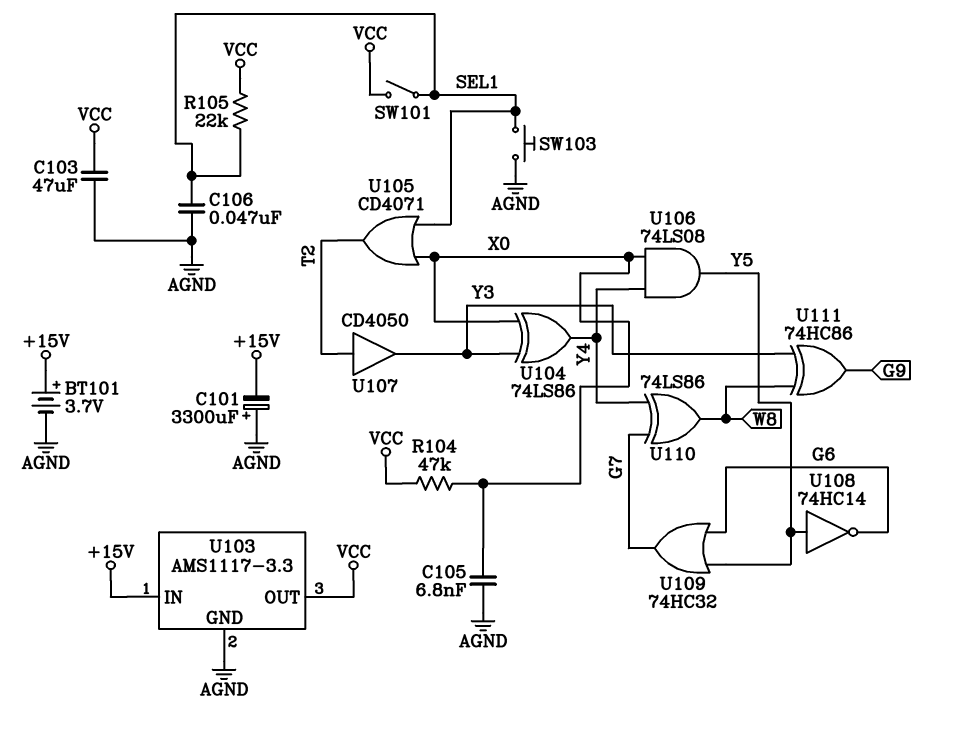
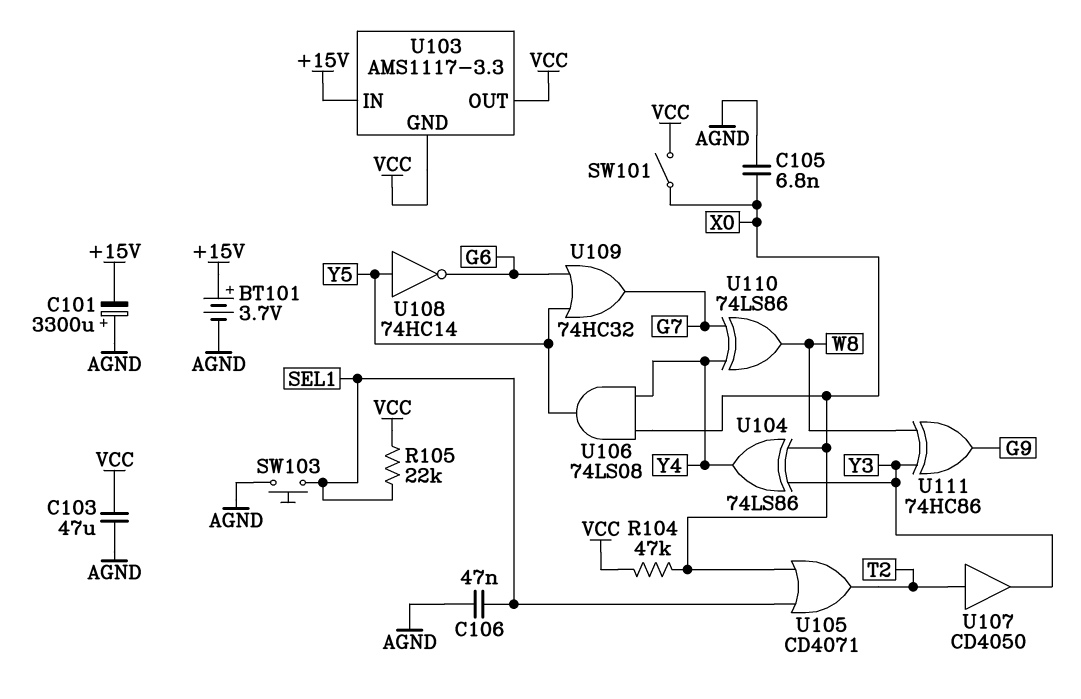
SW101: switch (SEL1, VCC) -> switch (VCC, X0)
U103 pin GND: AGND -> VCC

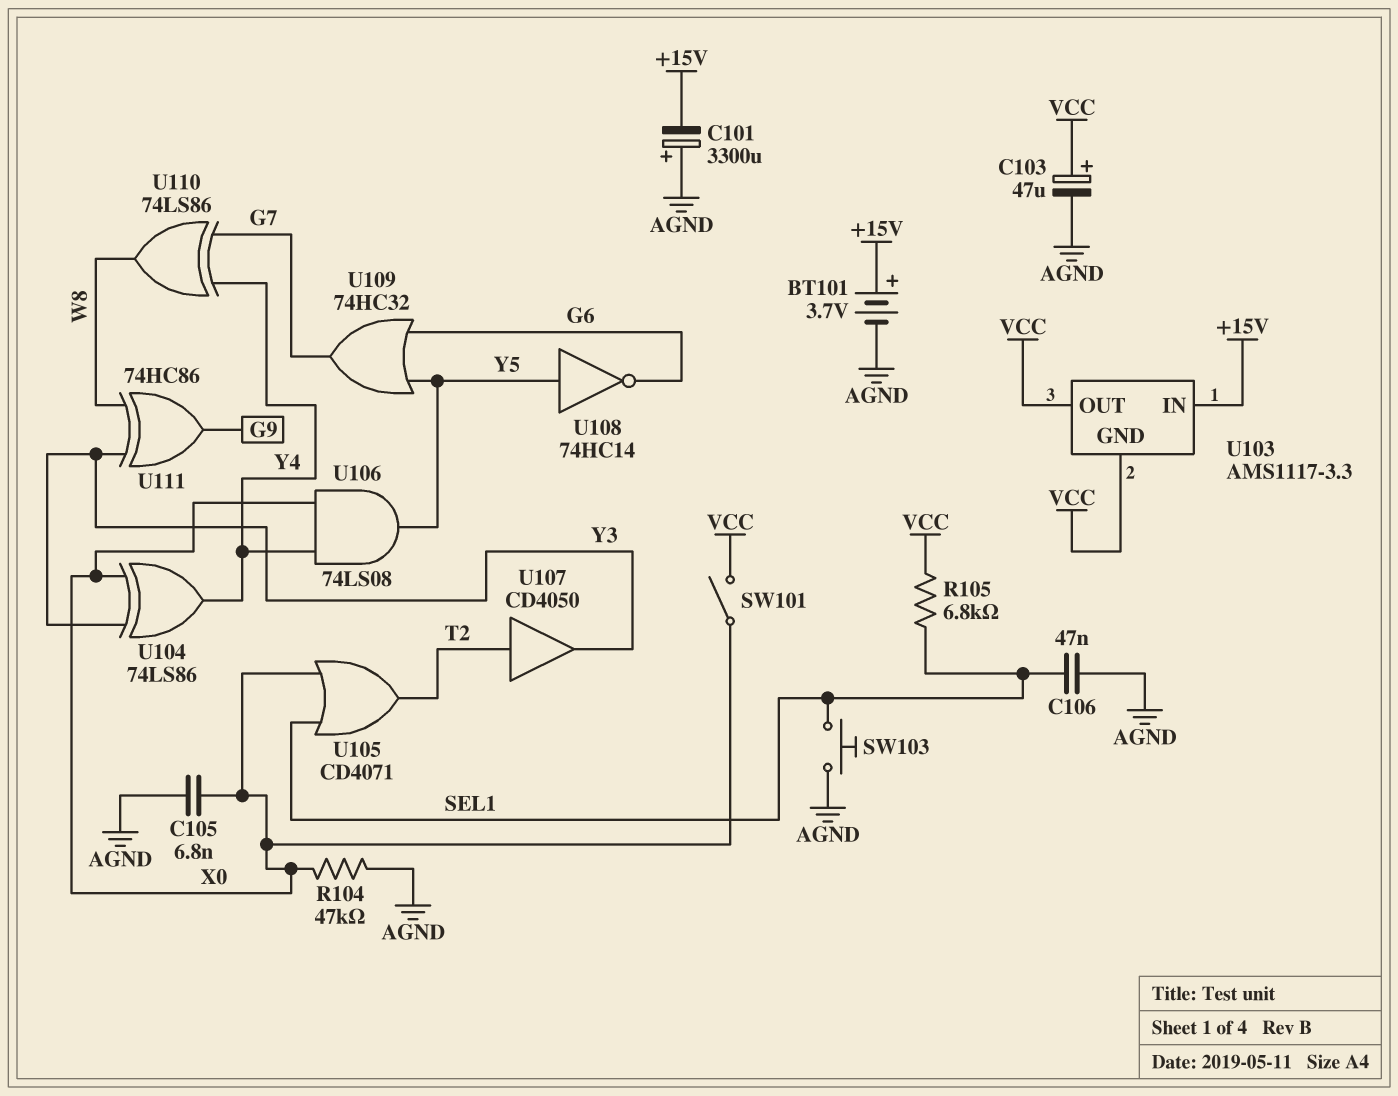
C103: 47uF (AGND, VCC) -> 47uF (plus VCC, minus AGND)
R104: 47k (VCC, X0) -> 47k (AGND, X0)
R105: 22k (SEL1, VCC) -> 6.8k (SEL1, VCC)

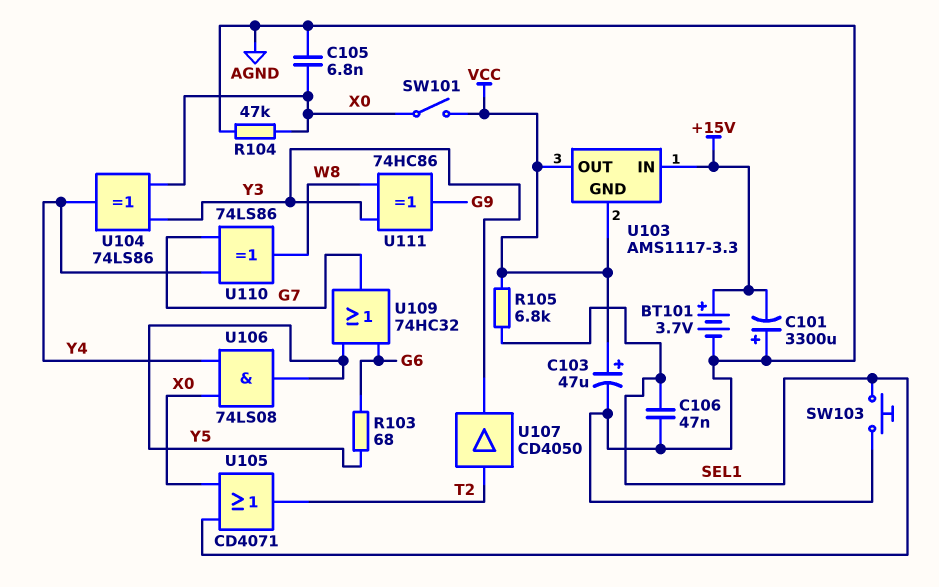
R103: none -> 68 (G6, Y5)
U108: NOT 74HC14 (in Y5, out G6) -> none

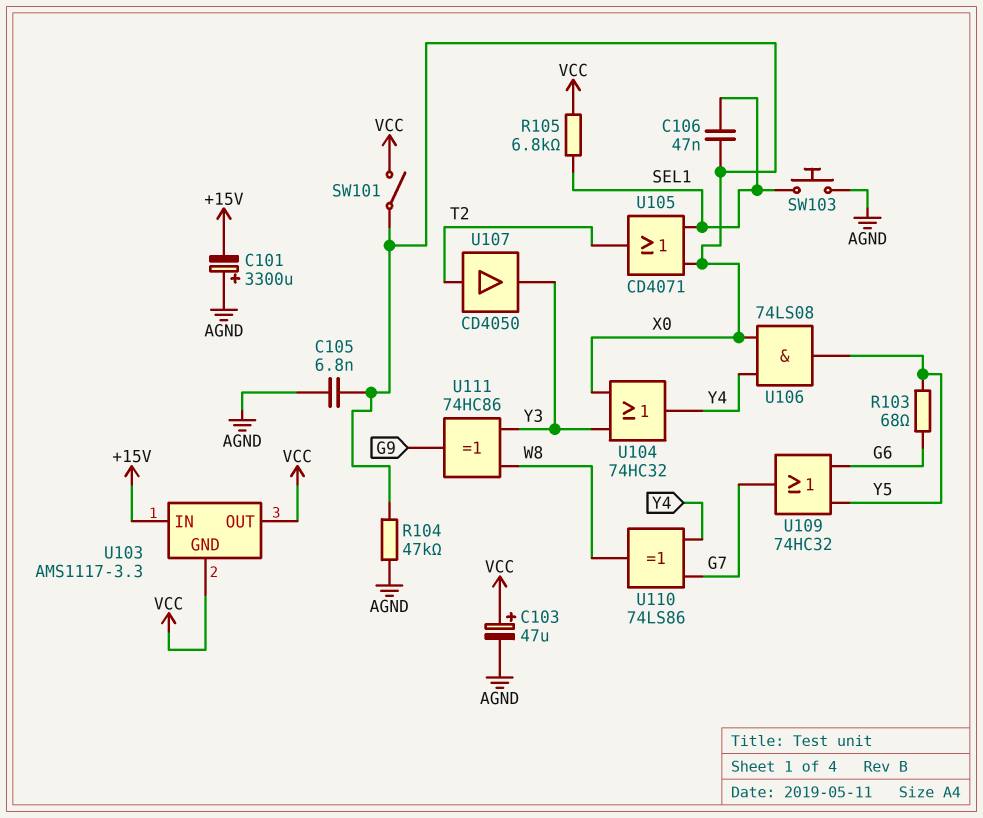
BT101: 3.7V (plus +15V, minus AGND) -> none
C106: 47nF (AGND, SEL1) -> 47nF (SEL1, X0)
U104: XOR 74LS86 (in X0, in Y3, out Y4) -> OR 74HC32 (in X0, in Y3, out Y4)

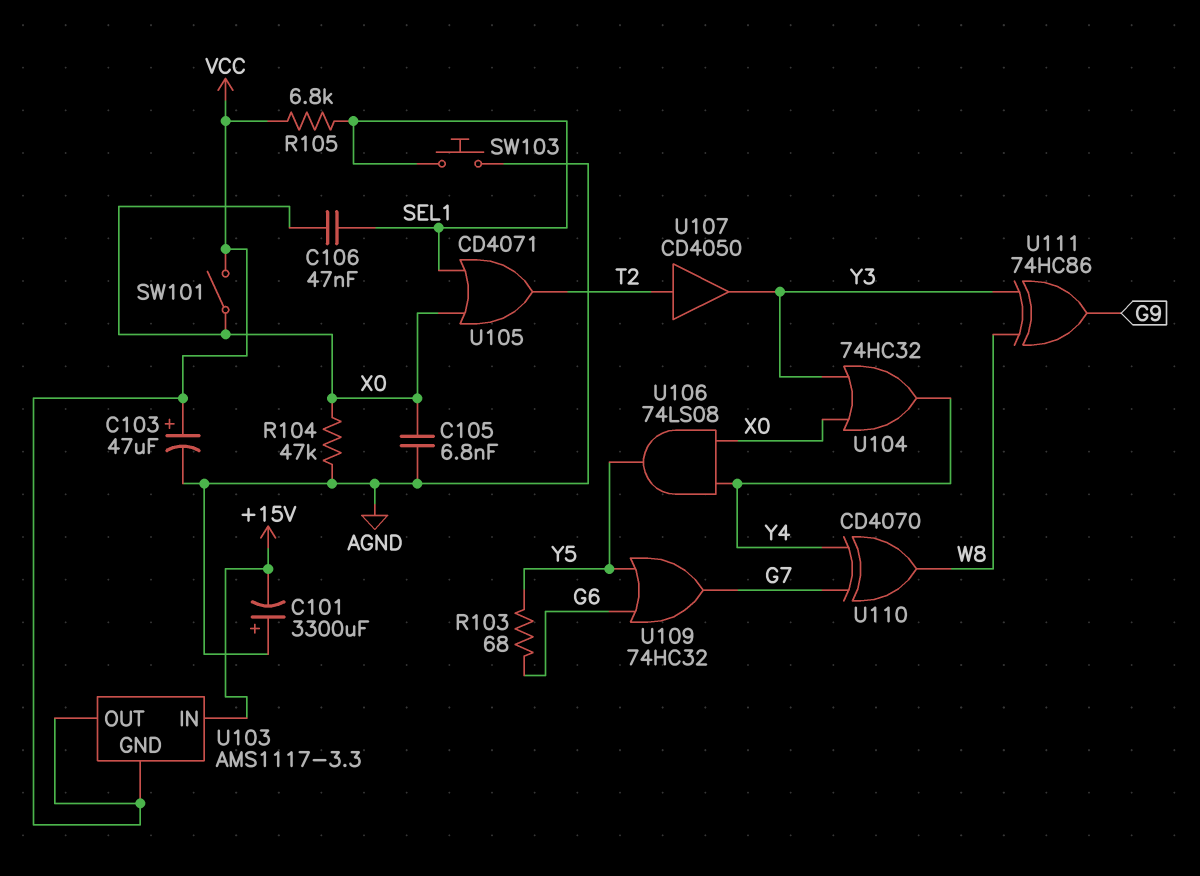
U110: XOR 74LS86 (in G7, in Y4, out W8) -> XOR CD4070 (in G7, in Y4, out W8)

